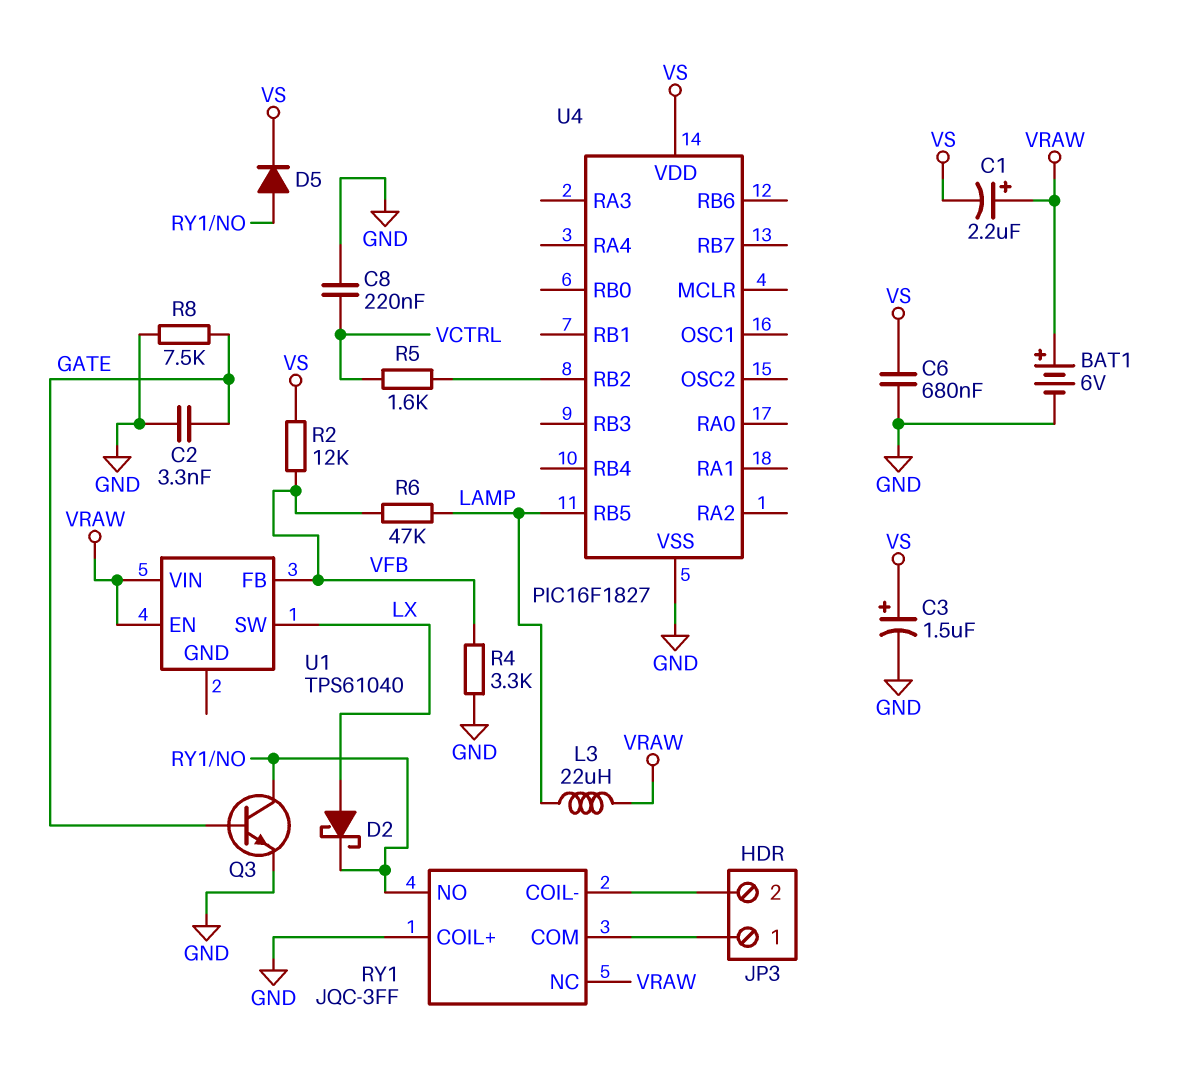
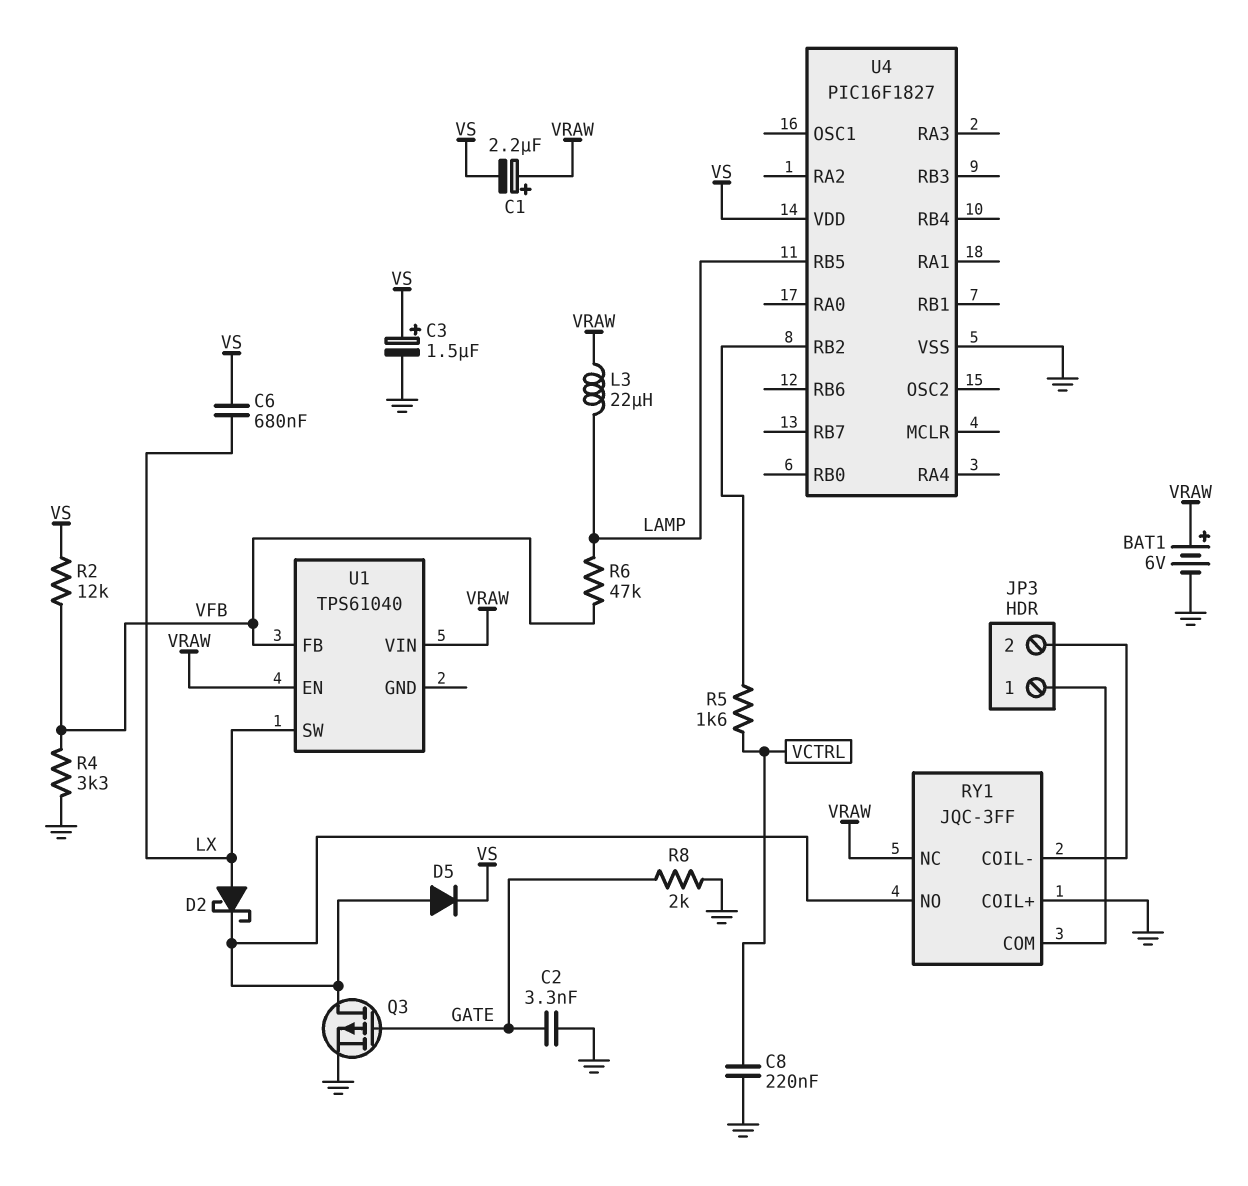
C6: 680nF (GND, VS) -> 680nF (LX, VS)
Q3: NPN (B GATE, C RY1/NO, E GND) -> PMOS (G GATE, D RY1/NO, S GND)
R8: 7.5k (GATE, GND) -> 2k (GATE, GND)

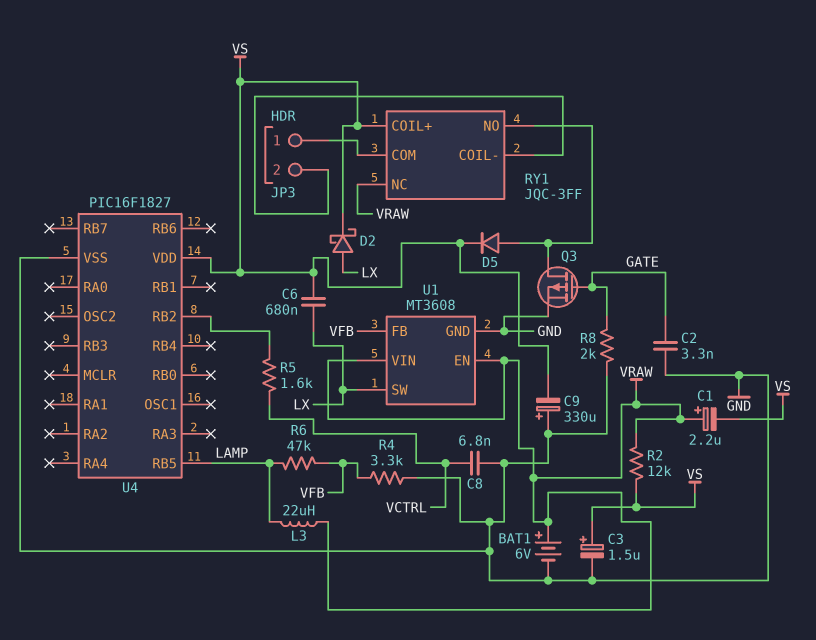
C8: 220nF (GND, VCTRL) -> 6.8nF (GND, VCTRL)
C9: none -> 330uF (plus GND, minus VS)
D2: schottky (A LX, K RY1/NO) -> schottky (A LX, K VS)
R2: 12k (VFB, VS) -> 12k (VRAW, VS)
RY1 pin COIL+: GND -> VS
U1: TPS61040 -> MT3608
U1 pin GND: none -> GND

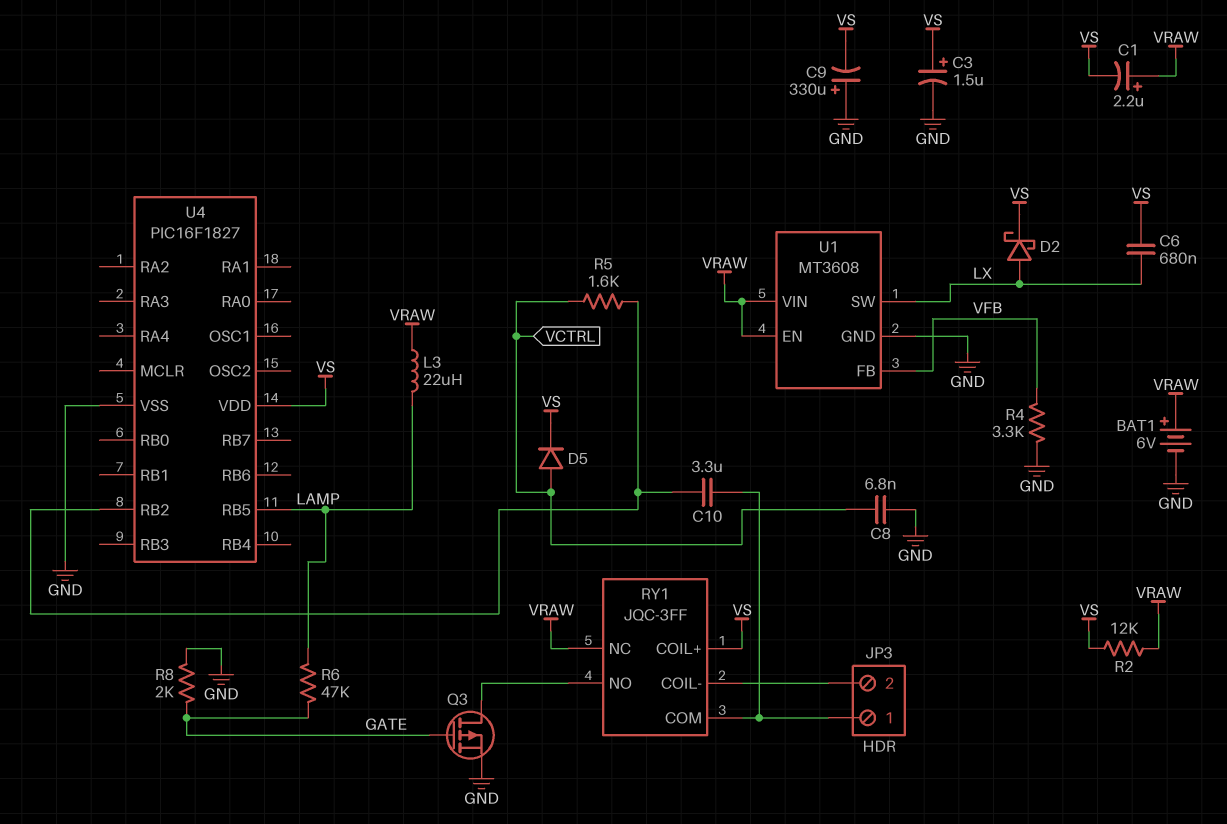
C2: 3.3nF (GATE, GND) -> none
C10: none -> 3.3uF (JP3/1, U4/RB2)
D5: diode (A RY1/NO, K VS) -> diode (A VCTRL, K VS)
R6: 47k (LAMP, VFB) -> 47k (GATE, LAMP)

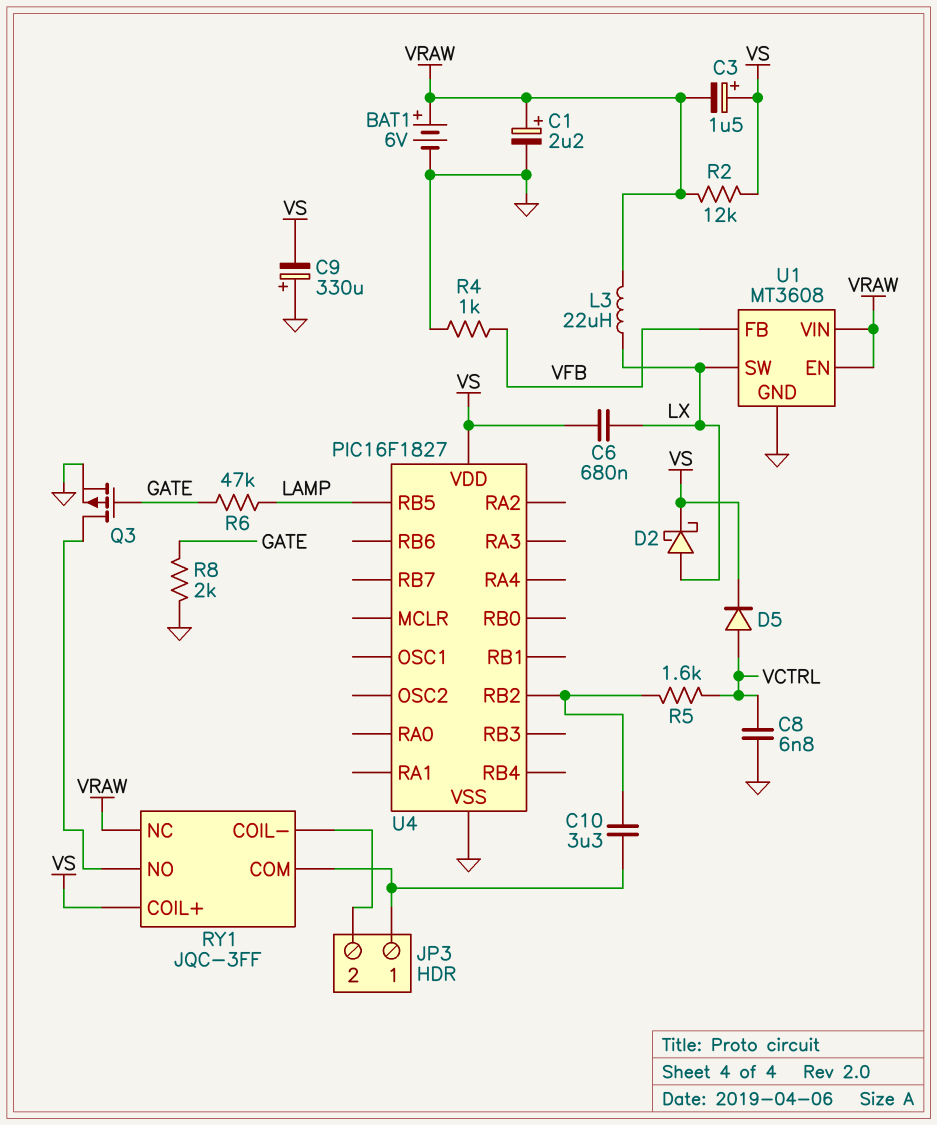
C1: 2.2uF (plus VRAW, minus VS) -> 2.2uF (plus VRAW, minus GND)
C3: 1.5uF (plus VS, minus GND) -> 1.5uF (plus VS, minus VRAW)
L3: 22uH (LAMP, VRAW) -> 22uH (LX, VRAW)
R4: 3.3k (GND, VFB) -> 1k (GND, VFB)

